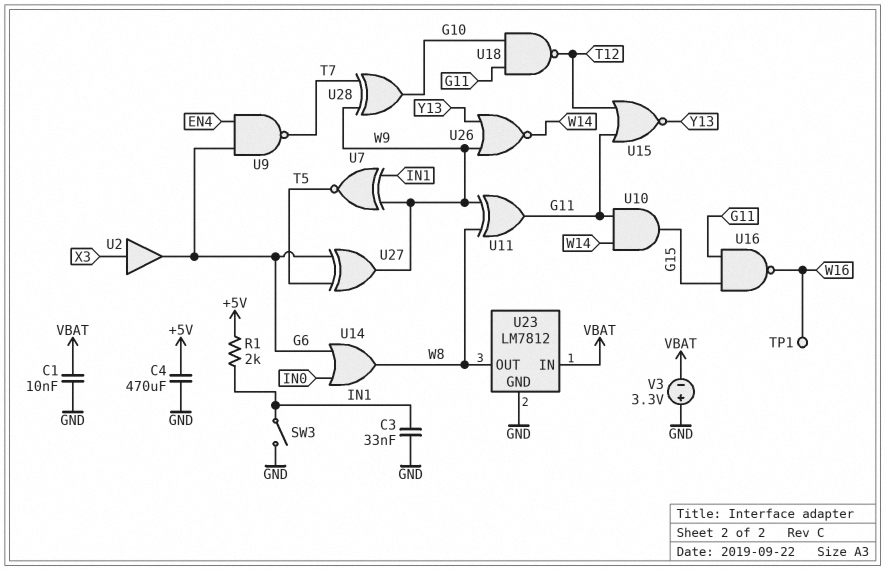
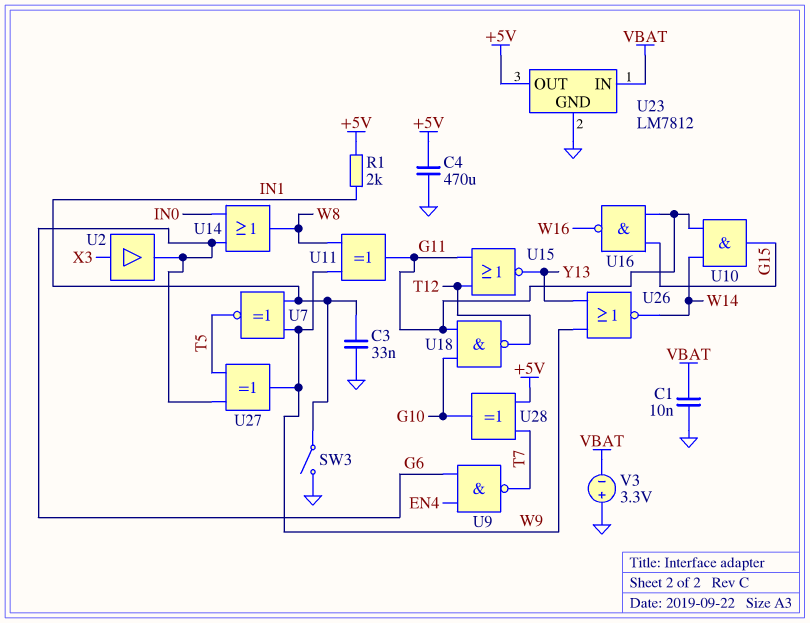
TP1: test point (W16) -> none
U23 pin OUT: W8 -> +5V
U28: XOR (in T7, in W9, out G10) -> XOR (in +5V, in T7, out G10)

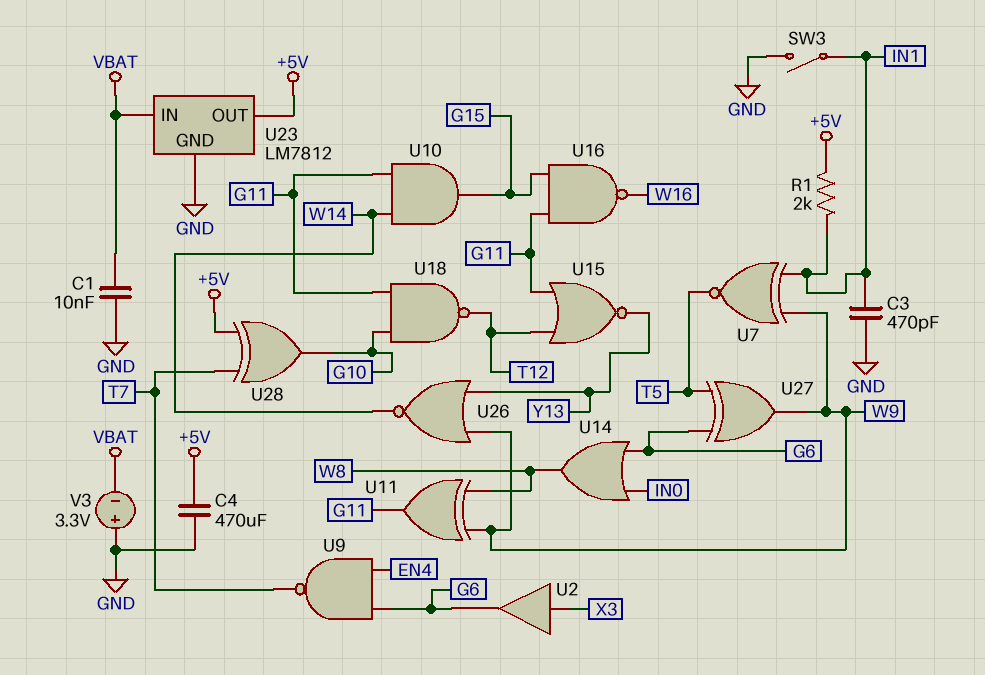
C3: 33nF (GND, IN1) -> 470pF (GND, IN1)

